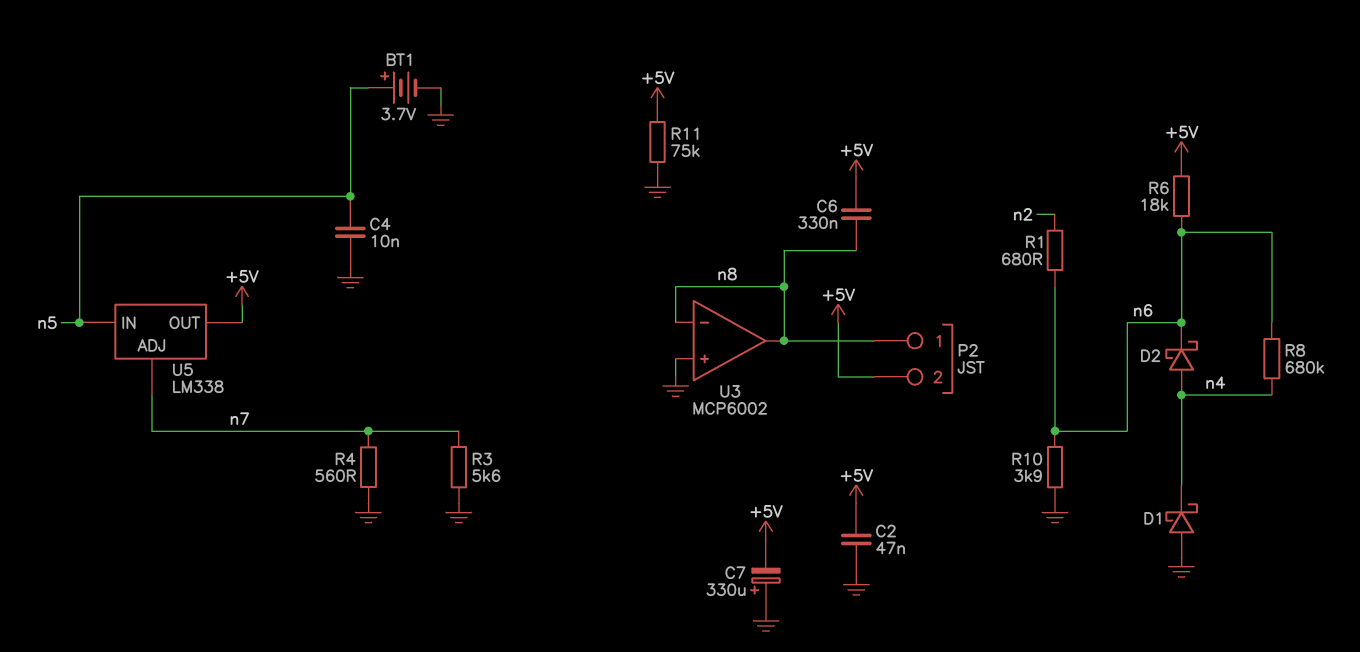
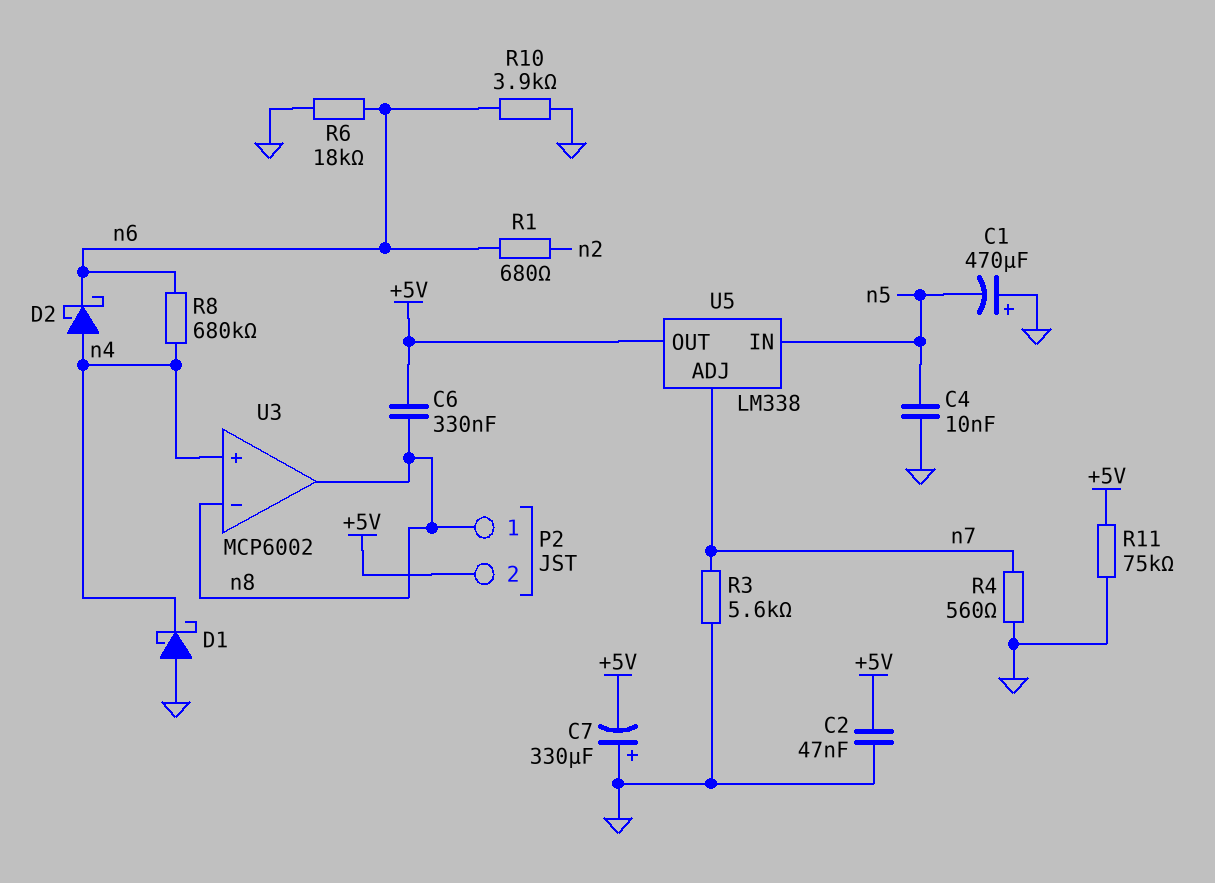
BT1: 3.7V (plus n5, minus GND) -> none
C1: none -> 470uF (plus GND, minus n5)
R6: 18k (+5V, n6) -> 18k (GND, n6)
U3 pin in+: GND -> n4

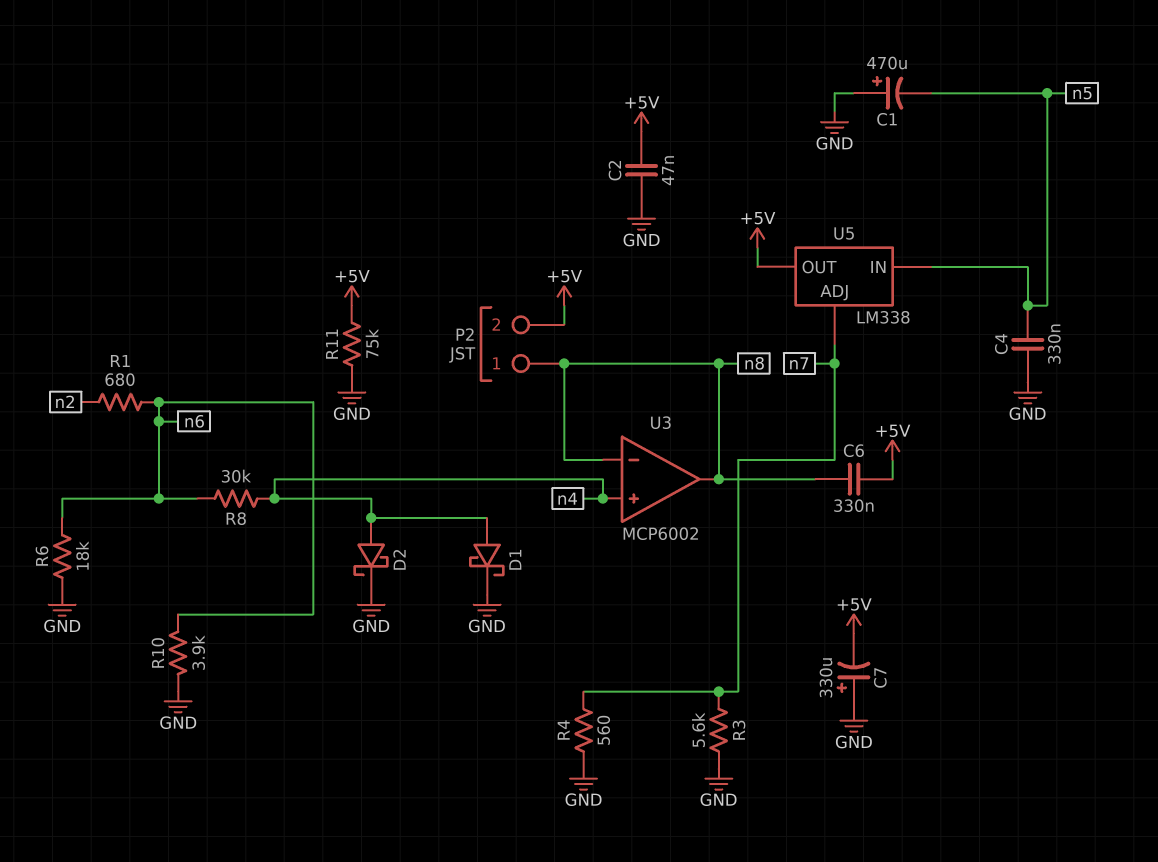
C4: 10nF (GND, n5) -> 330nF (GND, n5)
D1: schottky (A GND, K n4) -> schottky (A n4, K GND)
D2: schottky (A n4, K n6) -> schottky (A n4, K GND)
R8: 680k (n4, n6) -> 30k (n4, n6)

